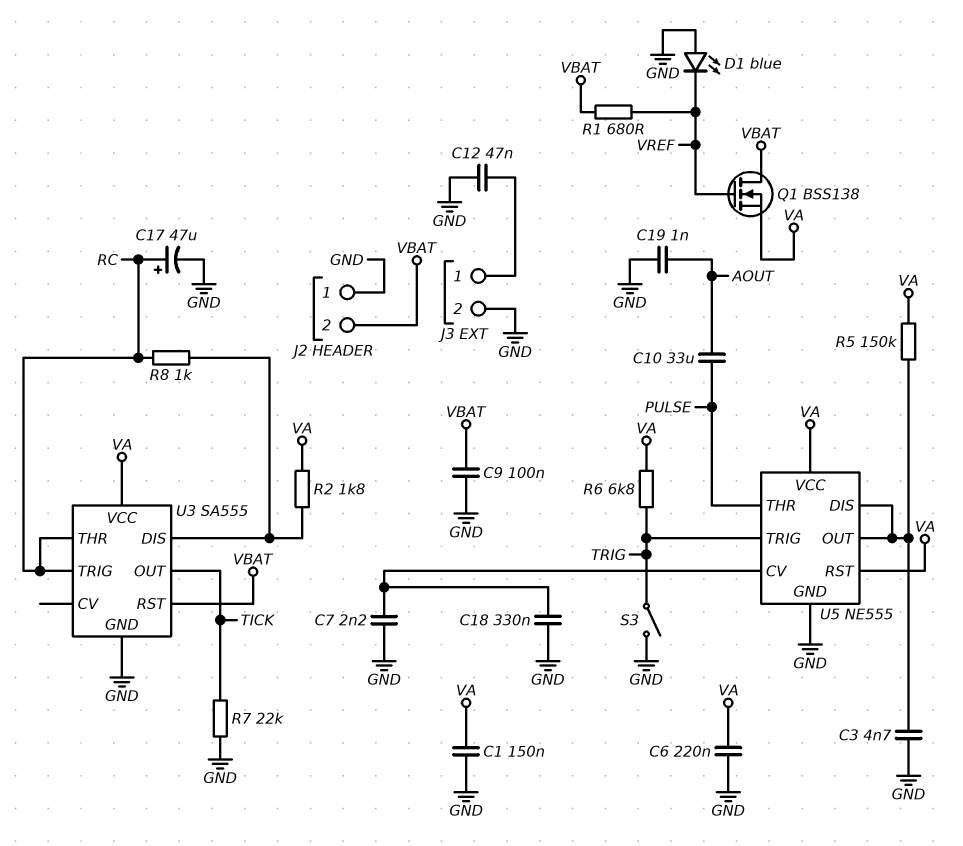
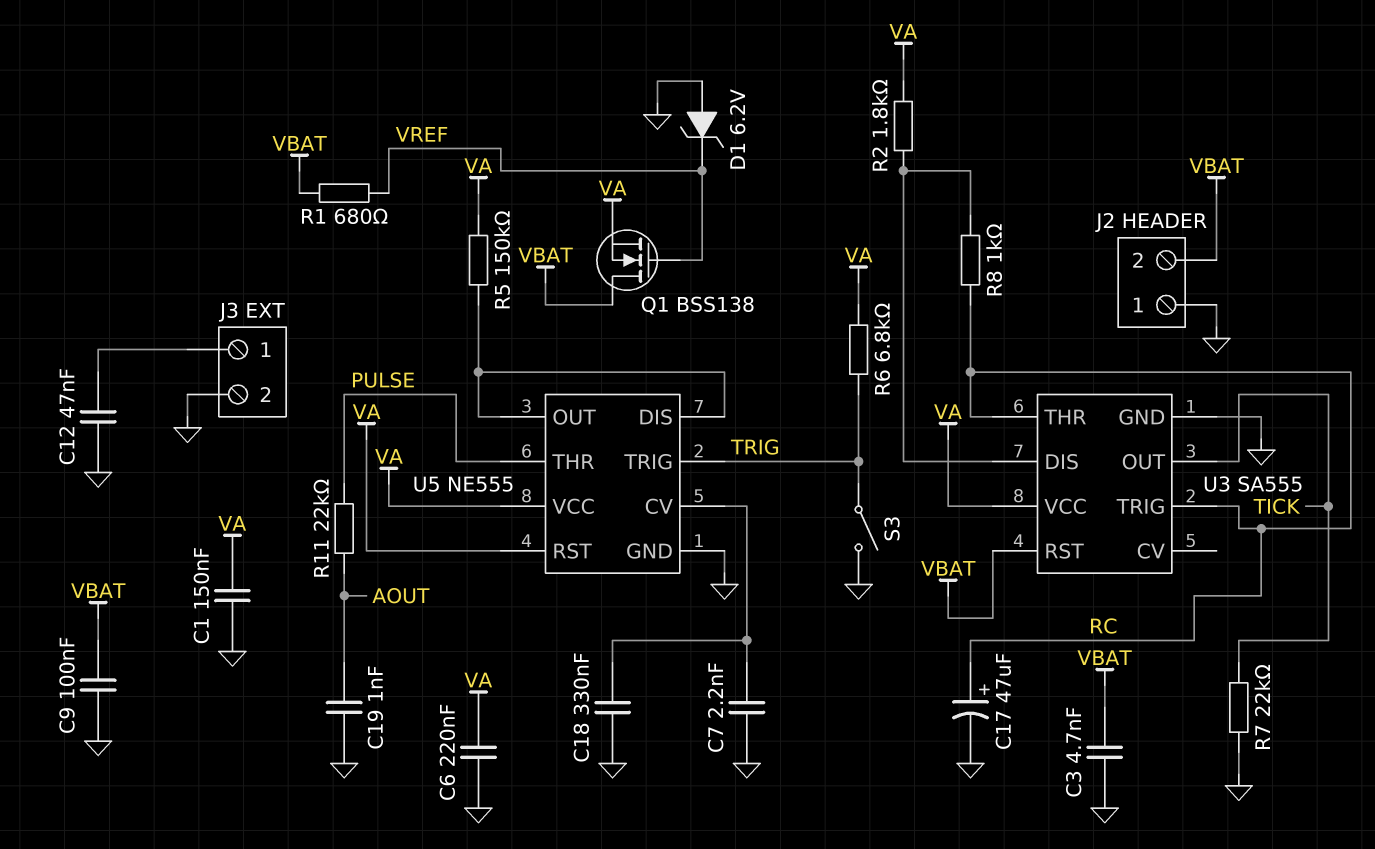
C3: 4.7nF (GND, U5/DIS) -> 4.7nF (GND, VBAT)
C10: 33uF (AOUT, PULSE) -> none
D1: LED blue (A GND, K VREF) -> zener 6.2V (A GND, K VREF)
R11: none -> 22k (AOUT, PULSE)

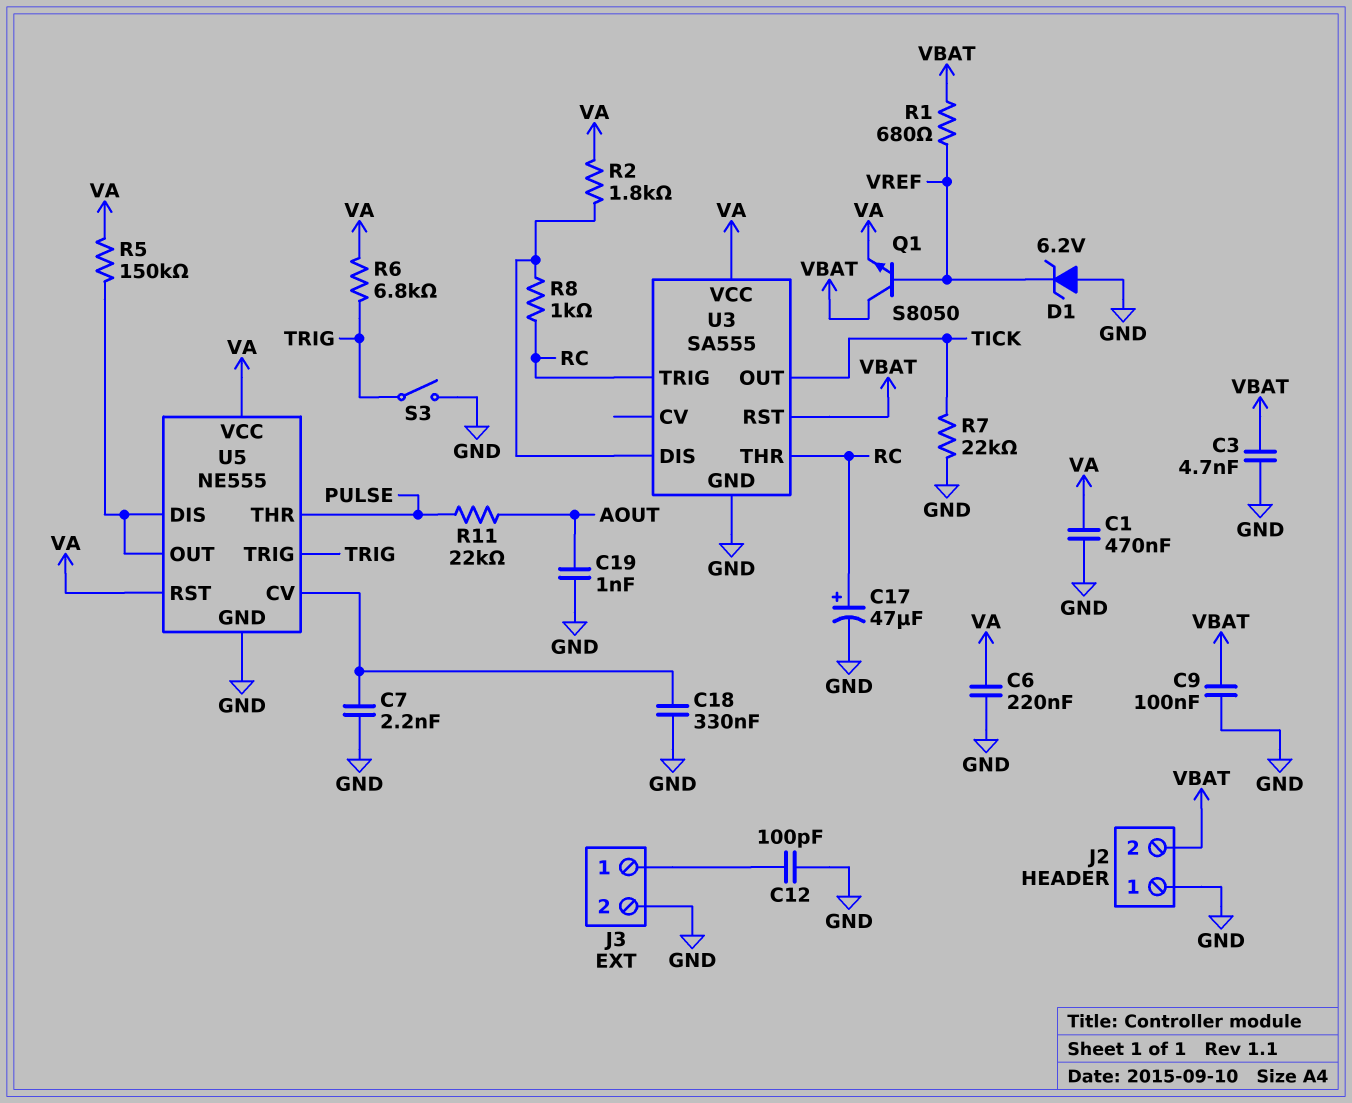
C1: 150nF (GND, VA) -> 470nF (GND, VA)
C12: 47nF (GND, J3/1) -> 100pF (GND, J3/1)
Q1: NMOS BSS138 (G VREF, D VBAT, S VA) -> NPN S8050 (B VREF, C VBAT, E VA)

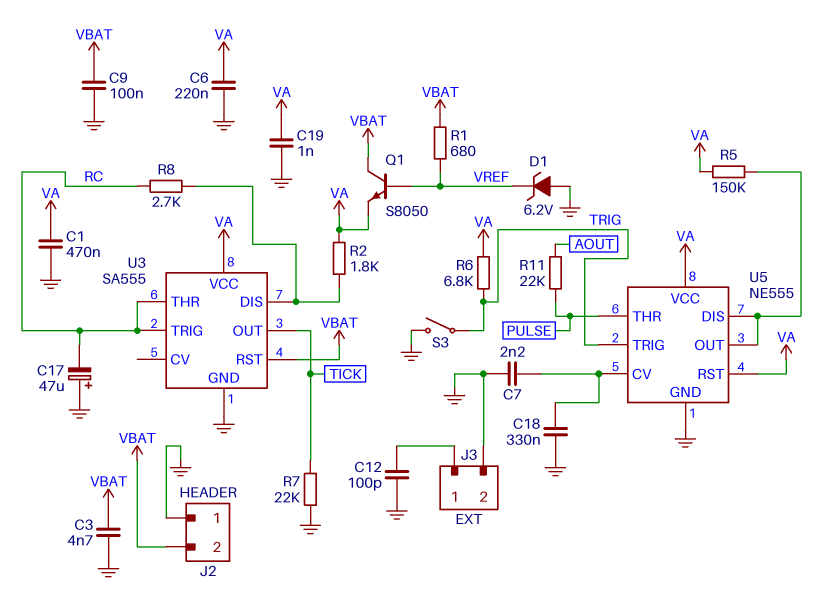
C17: 47uF (plus RC, minus GND) -> 47uF (plus GND, minus RC)
C19: 1nF (AOUT, GND) -> 1nF (GND, VA)
R8: 1k (RC, U3/DIS) -> 2.7k (RC, U3/DIS)

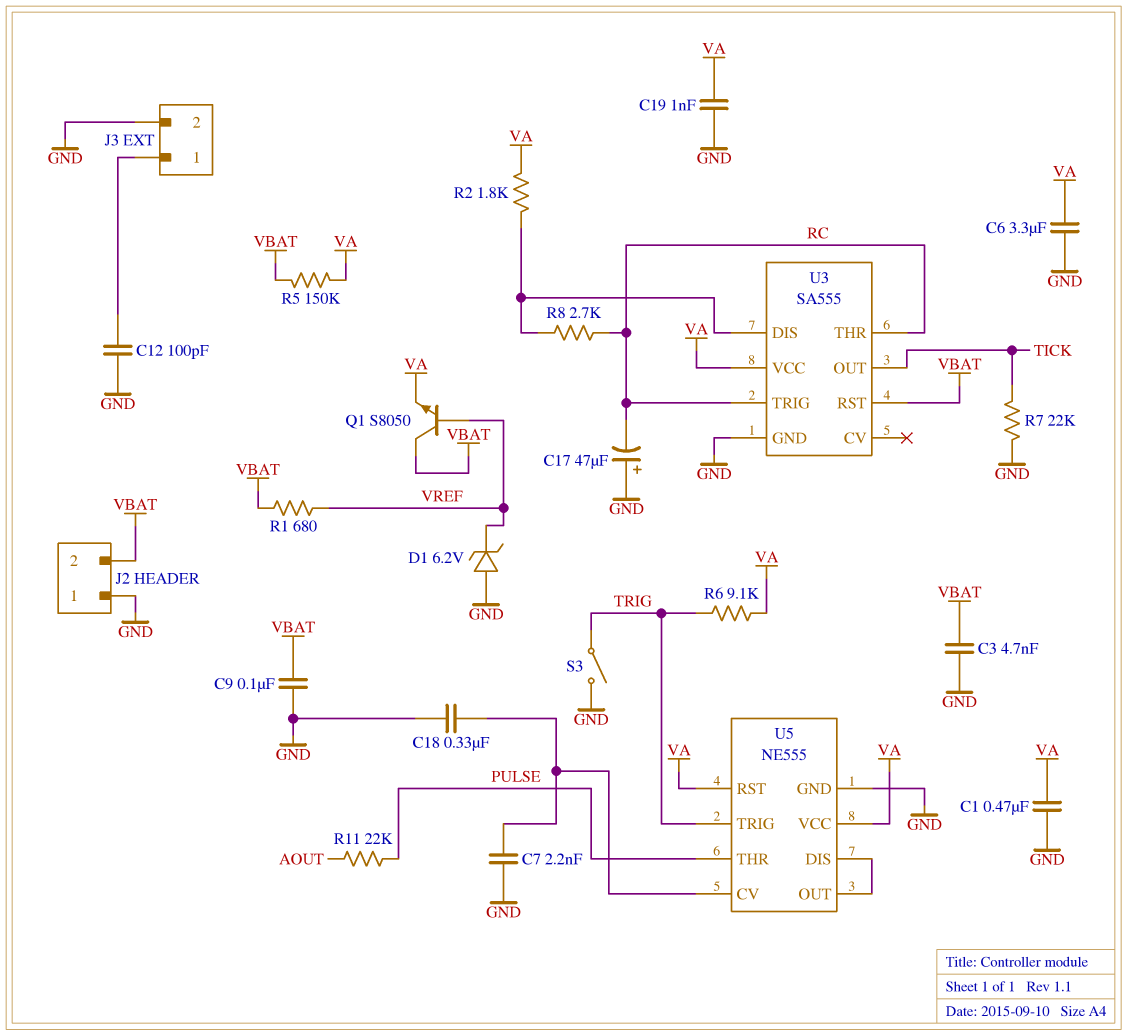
C6: 220nF (GND, VA) -> 3.3uF (GND, VA)
R5: 150k (U5/DIS, VA) -> 150k (VA, VBAT)
R6: 6.8k (TRIG, VA) -> 9.1k (TRIG, VA)

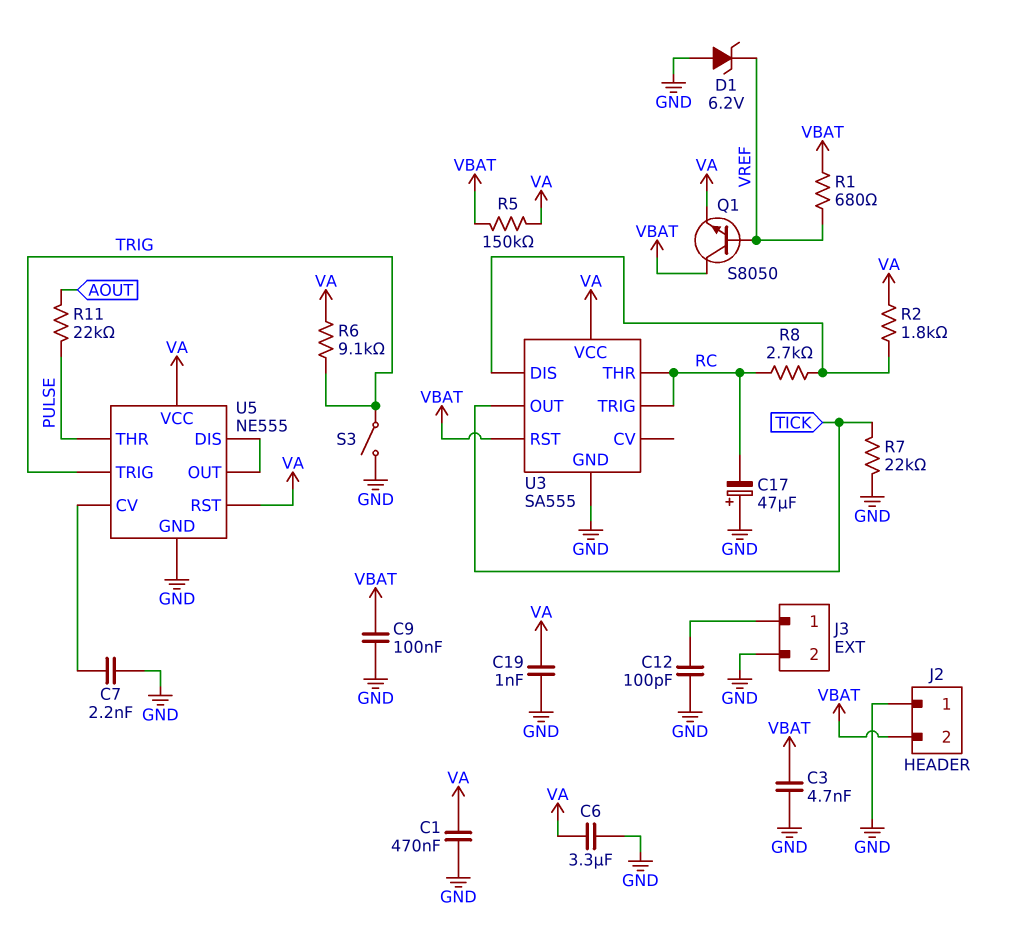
C18: 330nF (GND, U5/CV) -> none

